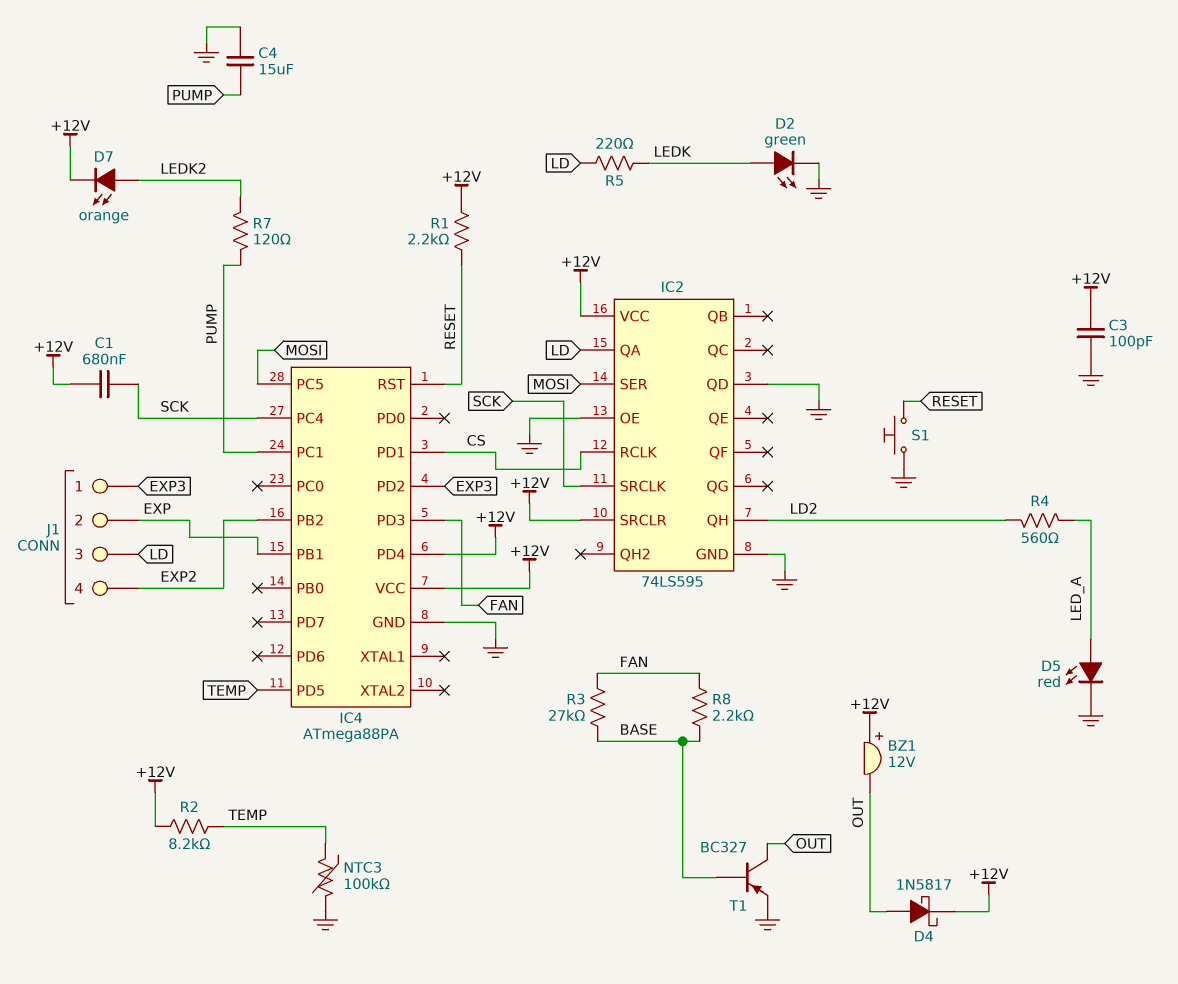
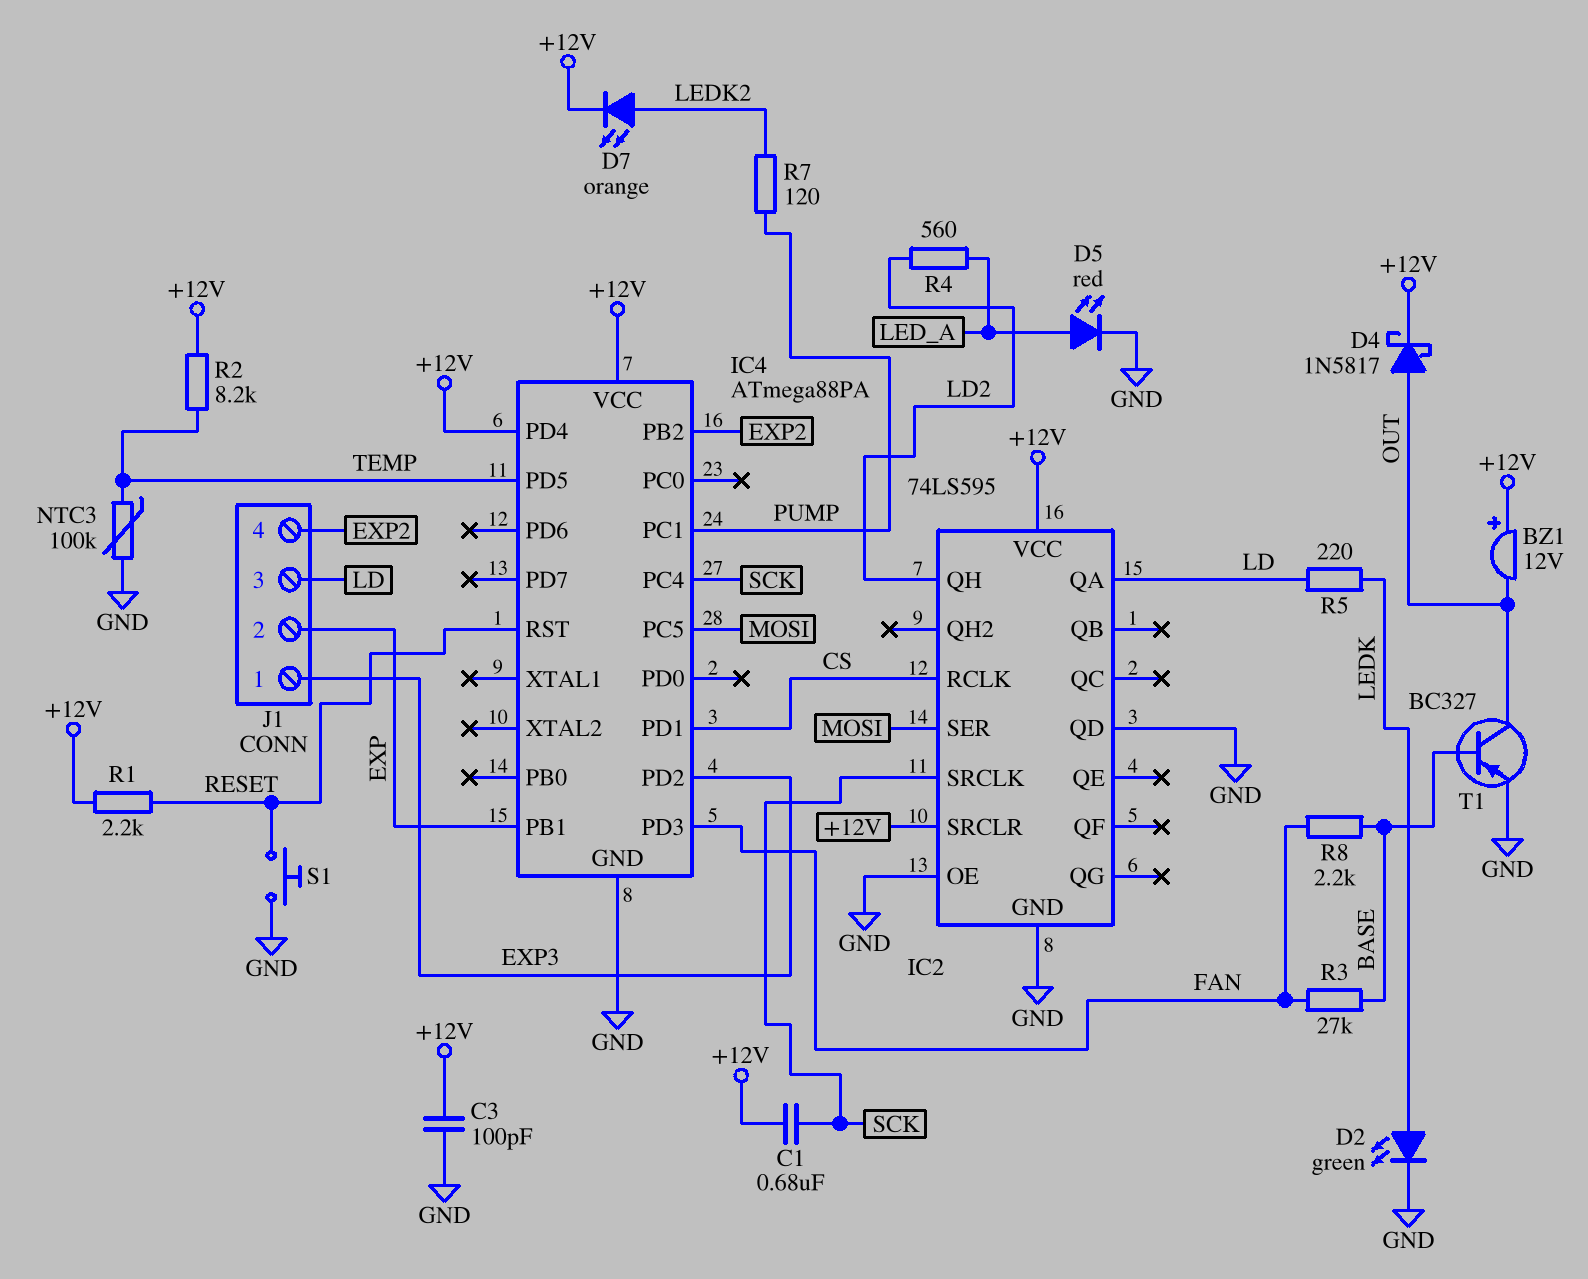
C4: 15uF (GND, PUMP) -> none

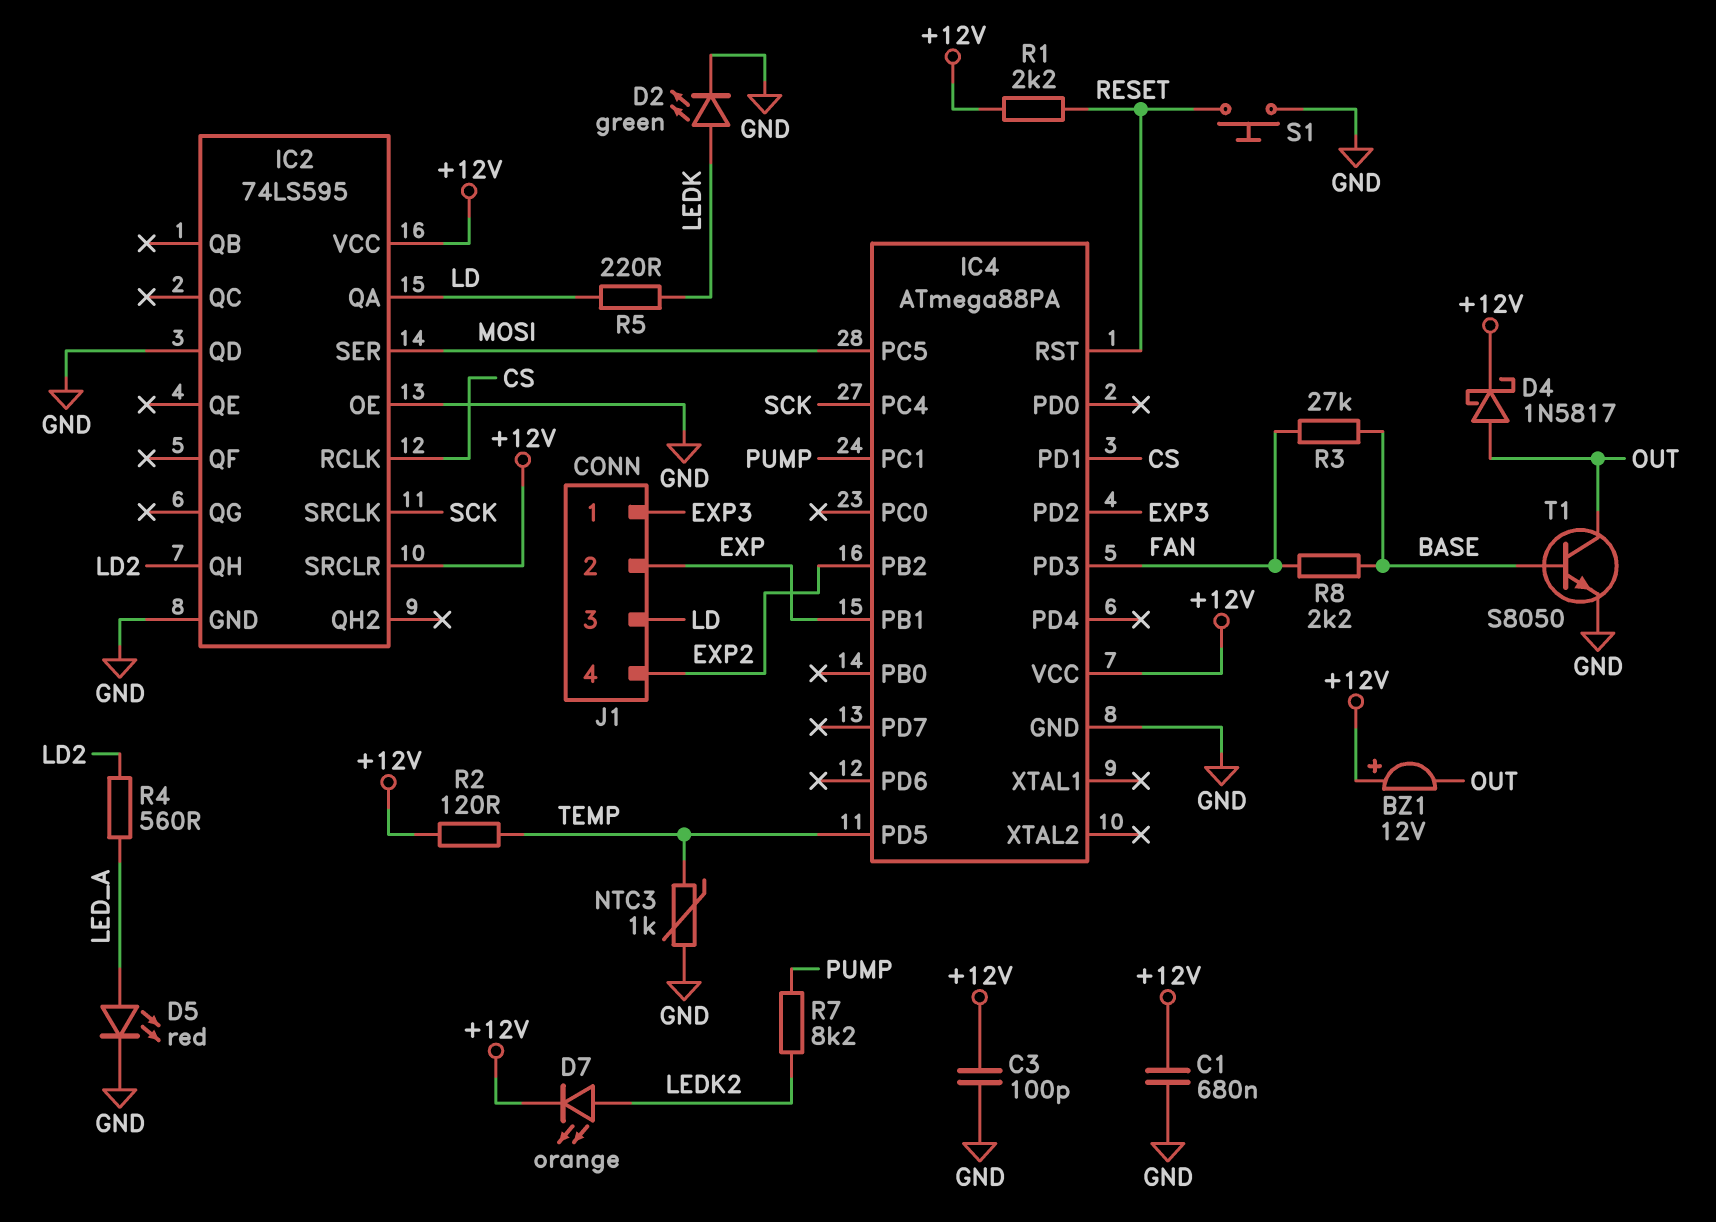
C1: 680nF (+12V, SCK) -> 680nF (+12V, GND)
IC4 pin PD4: +12V -> none
NTC3: 100k (GND, TEMP) -> 1k (GND, TEMP)
R2: 8.2k (+12V, TEMP) -> 120 (+12V, TEMP)
R7: 120 (LEDK2, PUMP) -> 8.2k (LEDK2, PUMP)
T1: PNP BC327 (B BASE, C OUT, E GND) -> NPN S8050 (B BASE, C OUT, E GND)

